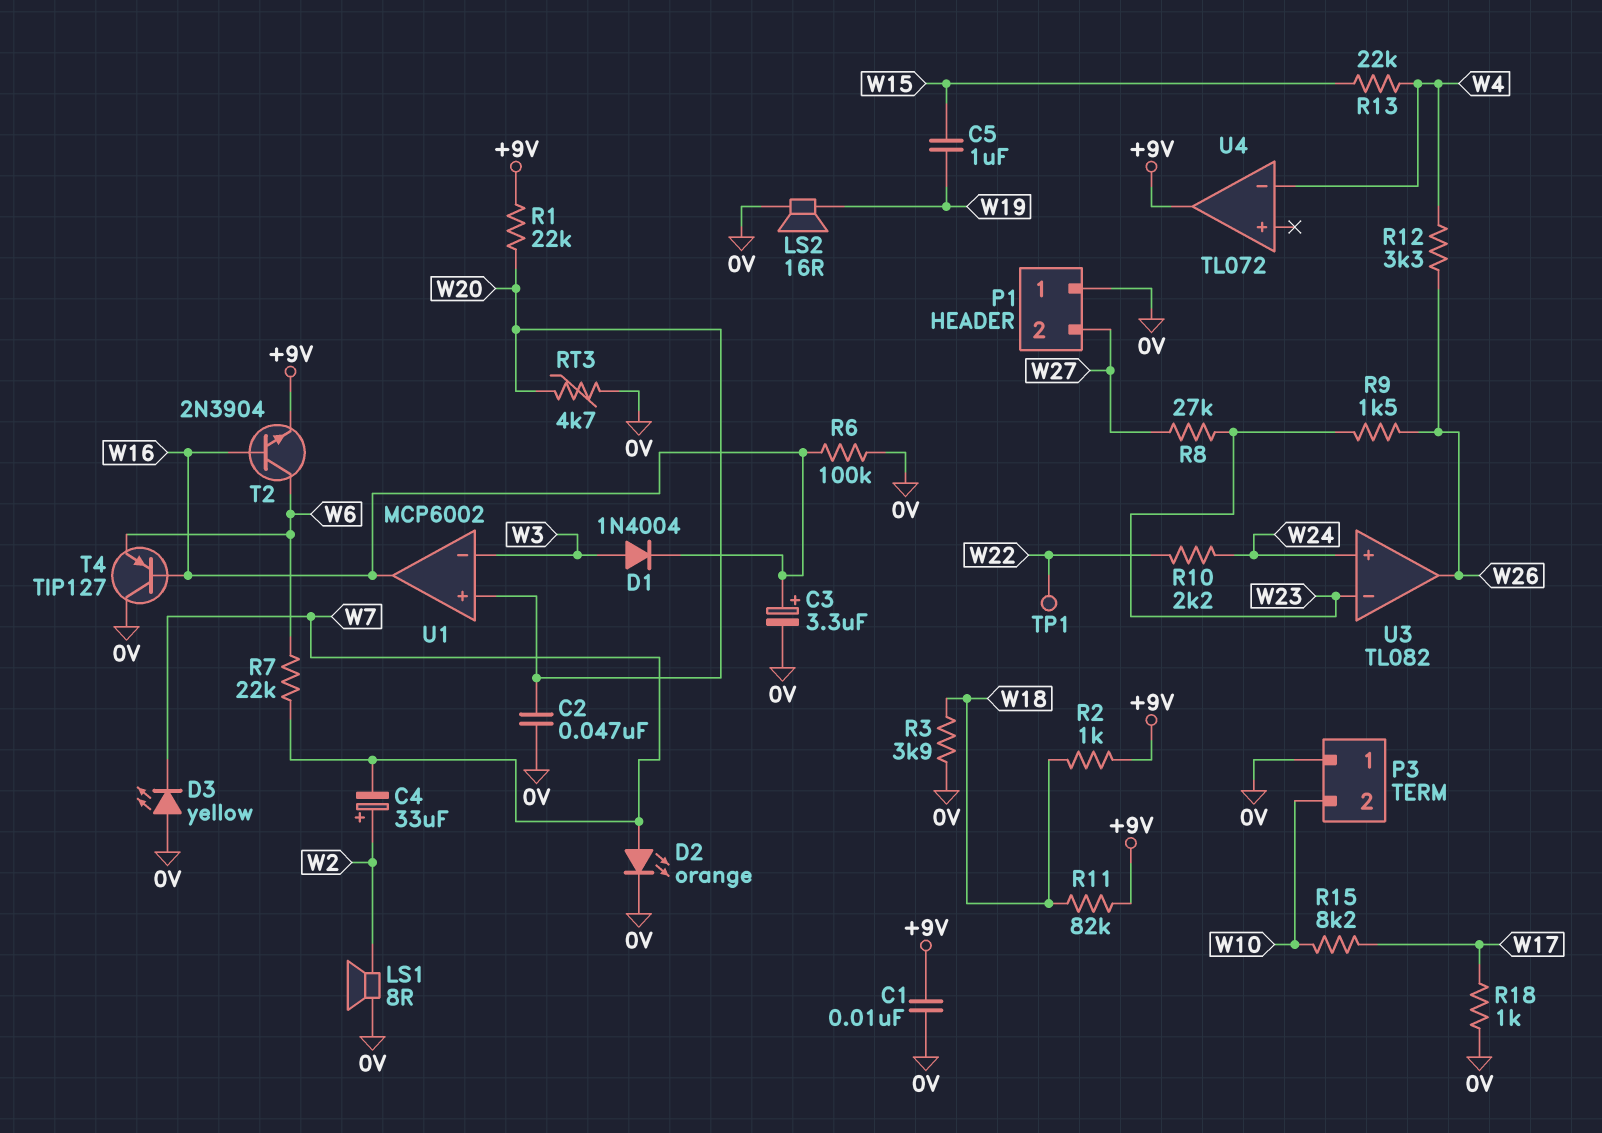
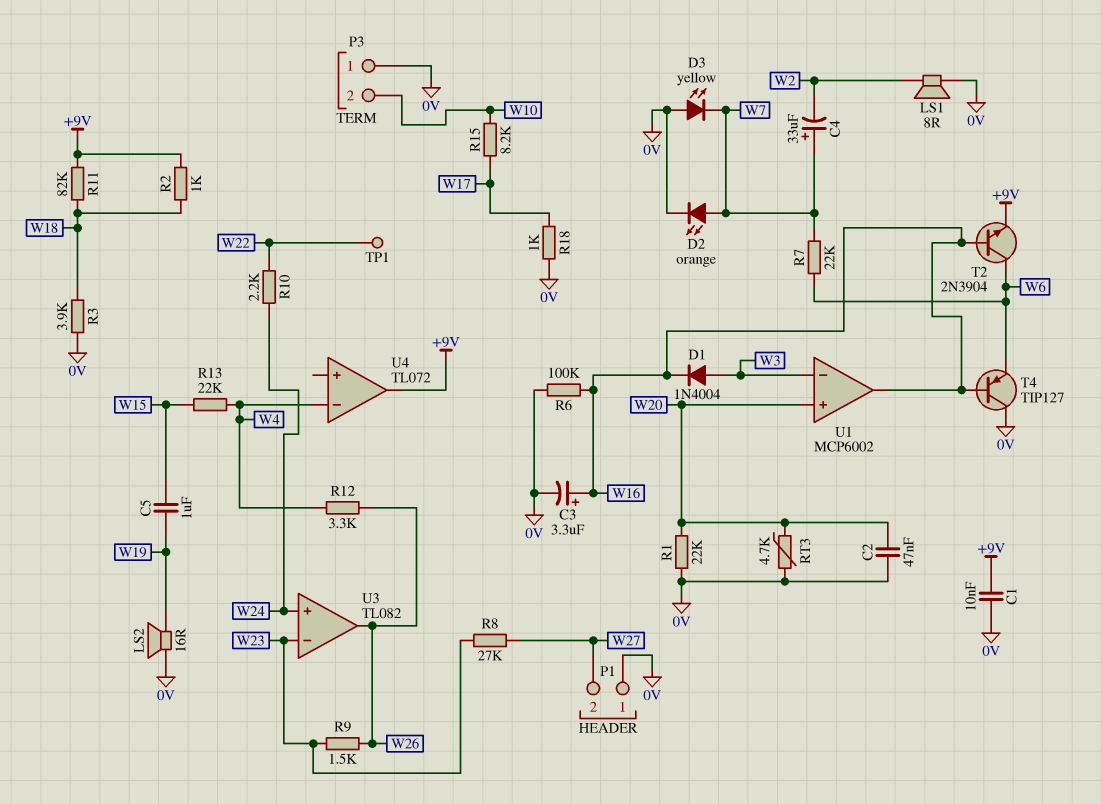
C4: 33uF (plus W2, minus W7) -> 33uF (plus W7, minus W2)
R1: 22k (+9V, W20) -> 22k (0V, W20)

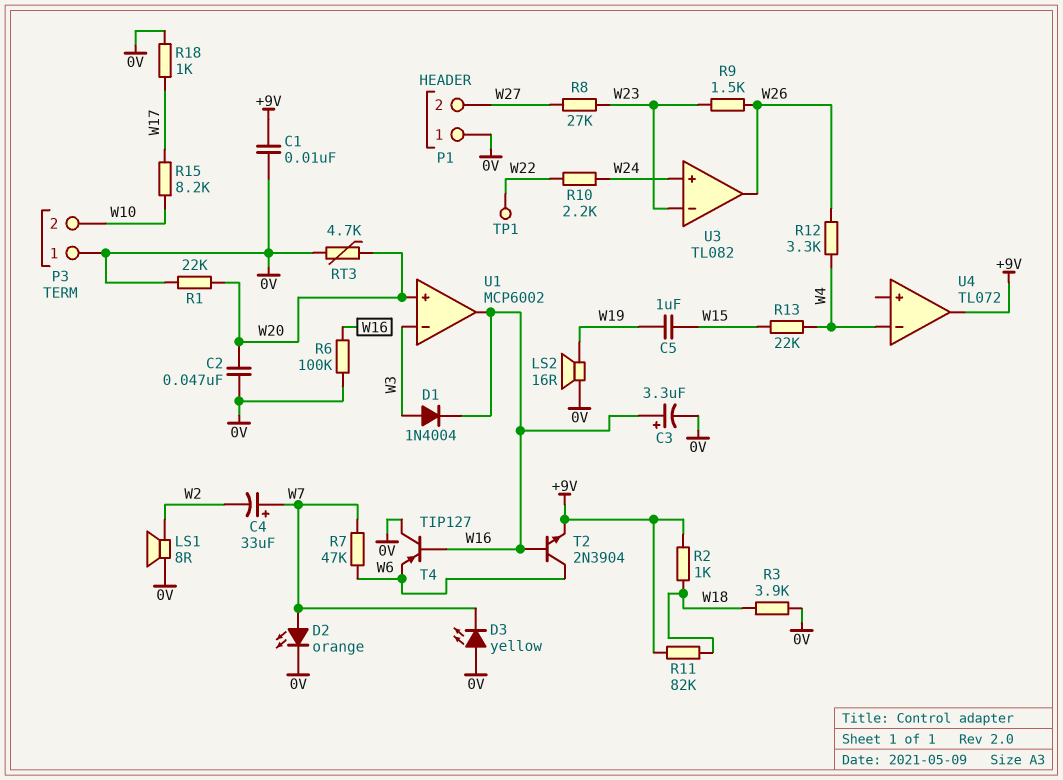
R7: 22k (W6, W7) -> 47k (W6, W7)

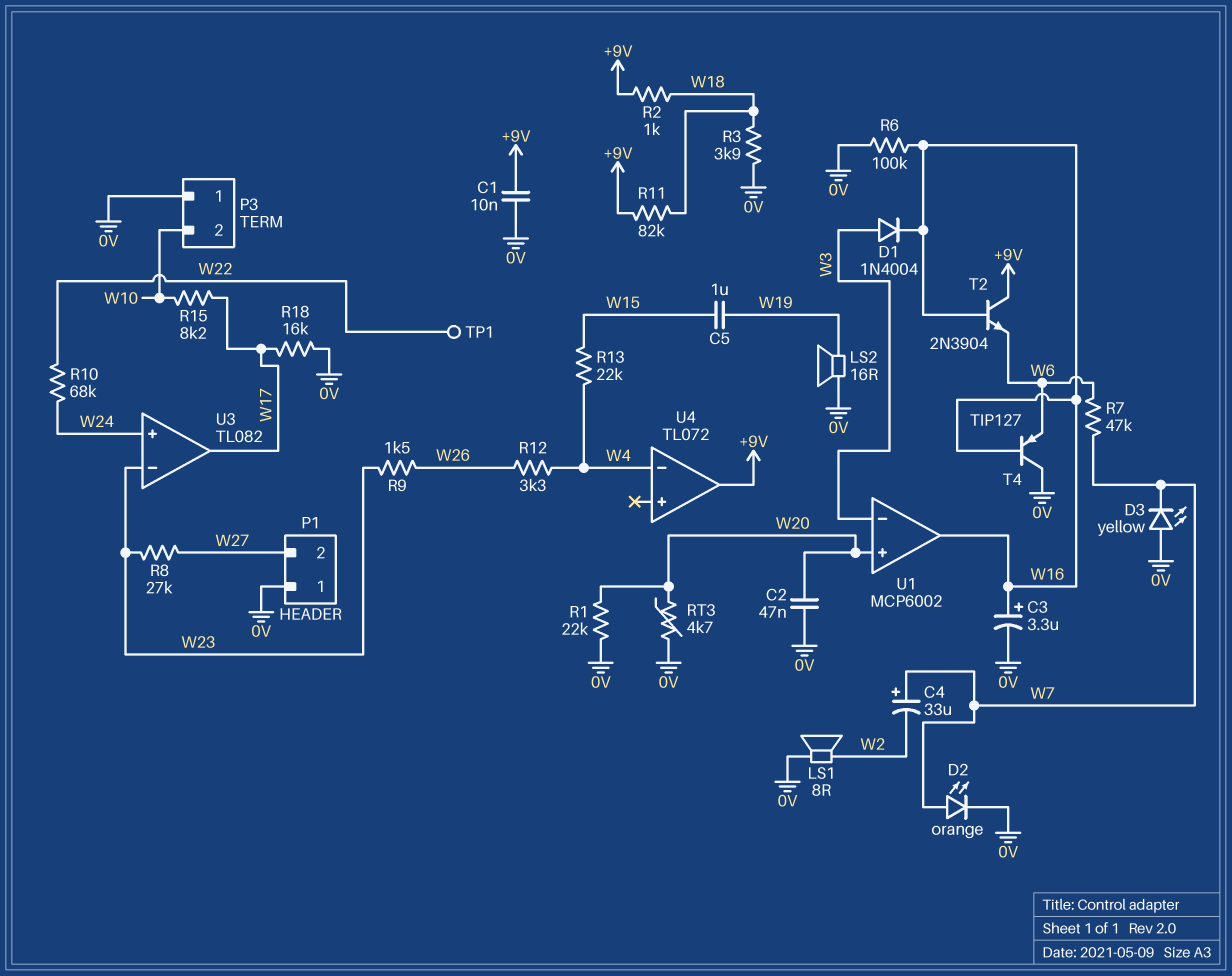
R10: 2.2k (W22, W24) -> 68k (W22, W24)
R18: 1k (0V, W17) -> 16k (0V, W17)
T2: NPN 2N3904 (B W16, C W6, E +9V) -> NPN 2N3904 (B W16, C +9V, E W6)
U3 pin out: W26 -> W17

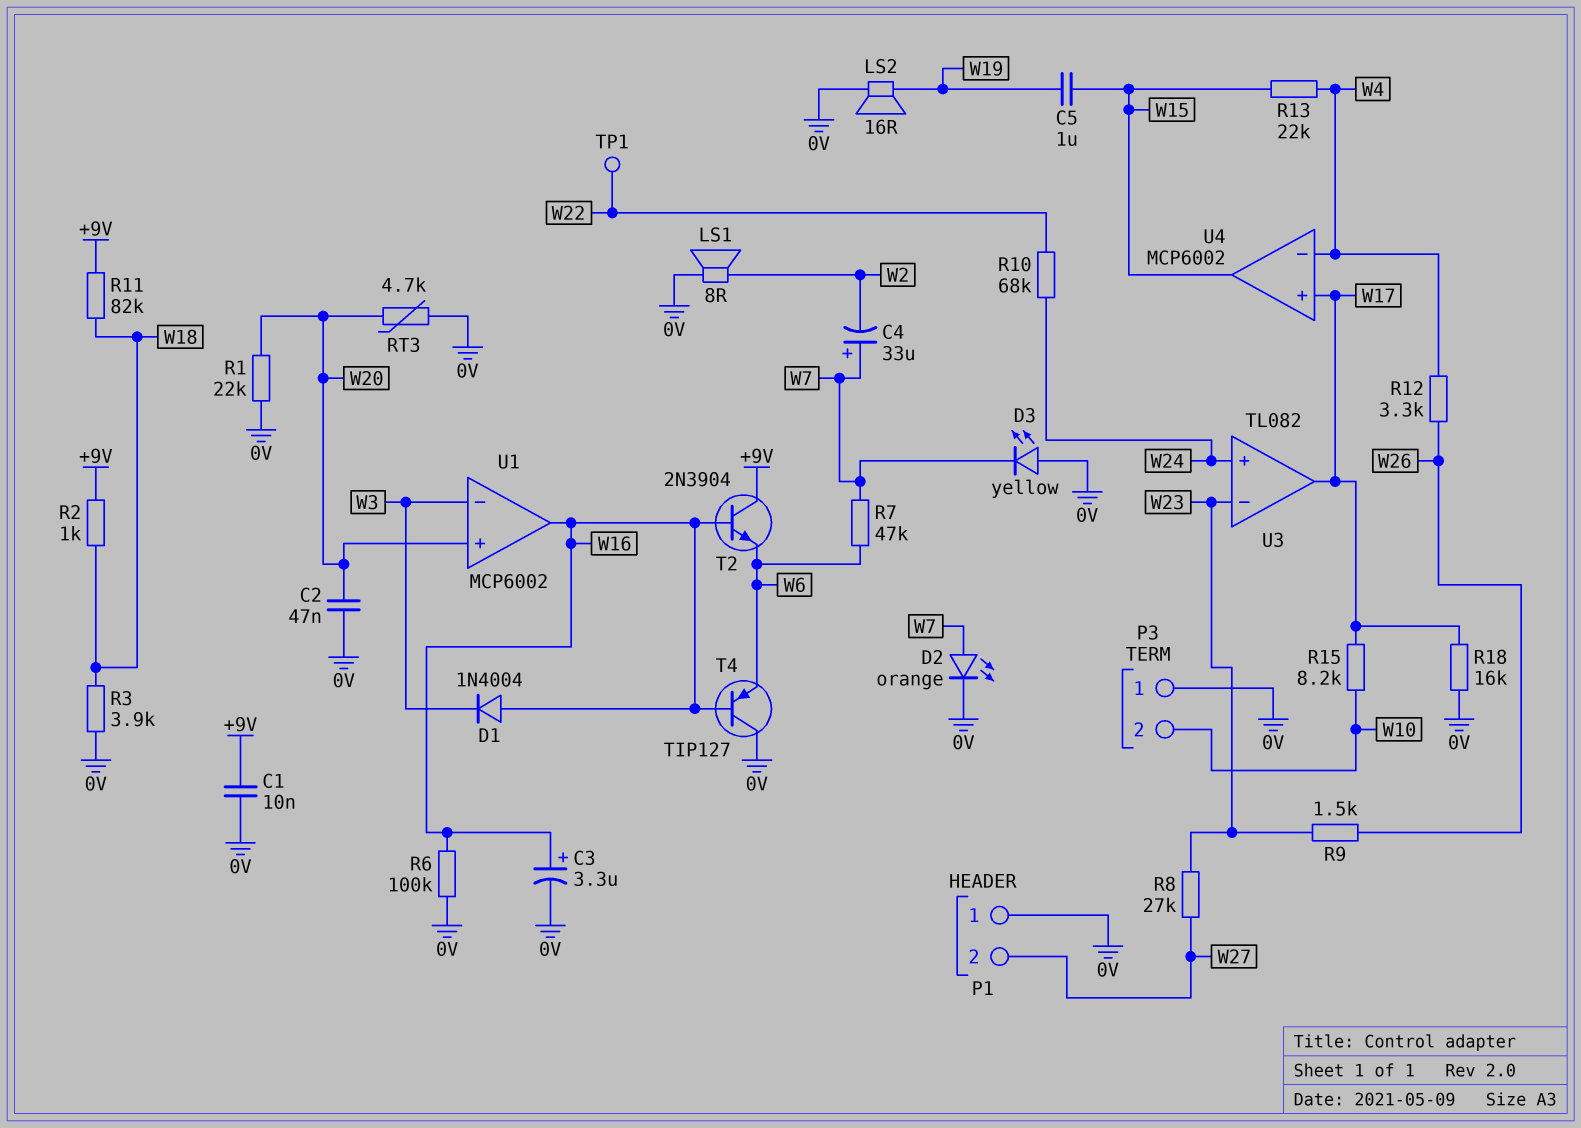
D1: diode 1N4004 (A W3, K W16) -> diode 1N4004 (A W16, K W3)
U4: TL072 -> MCP6002
U4 pin in+: none -> W17
U4 pin out: +9V -> W15

